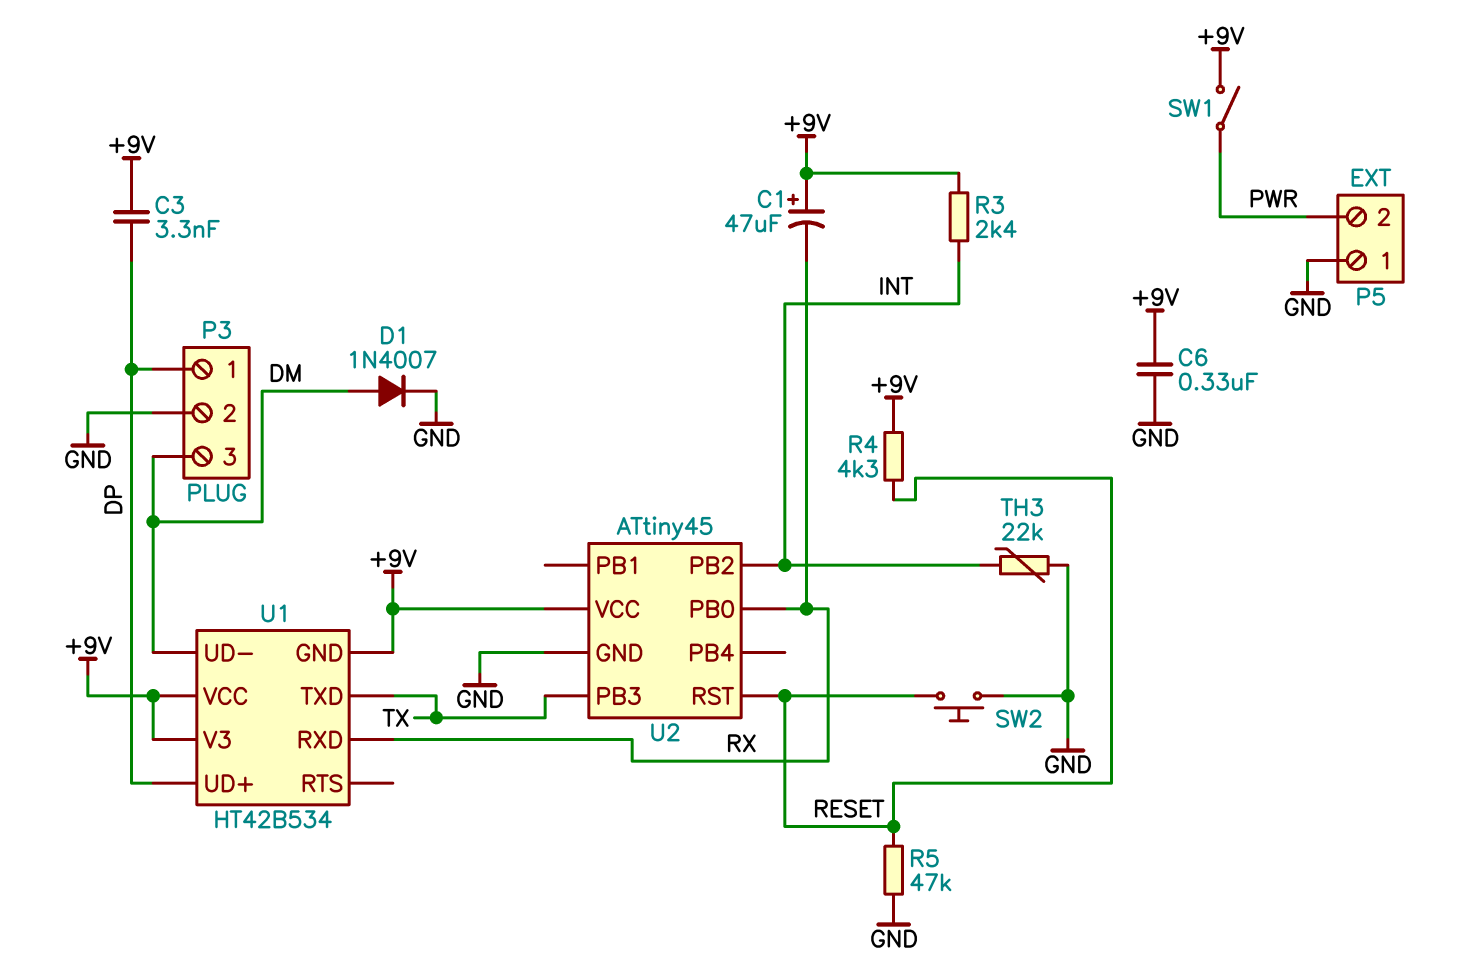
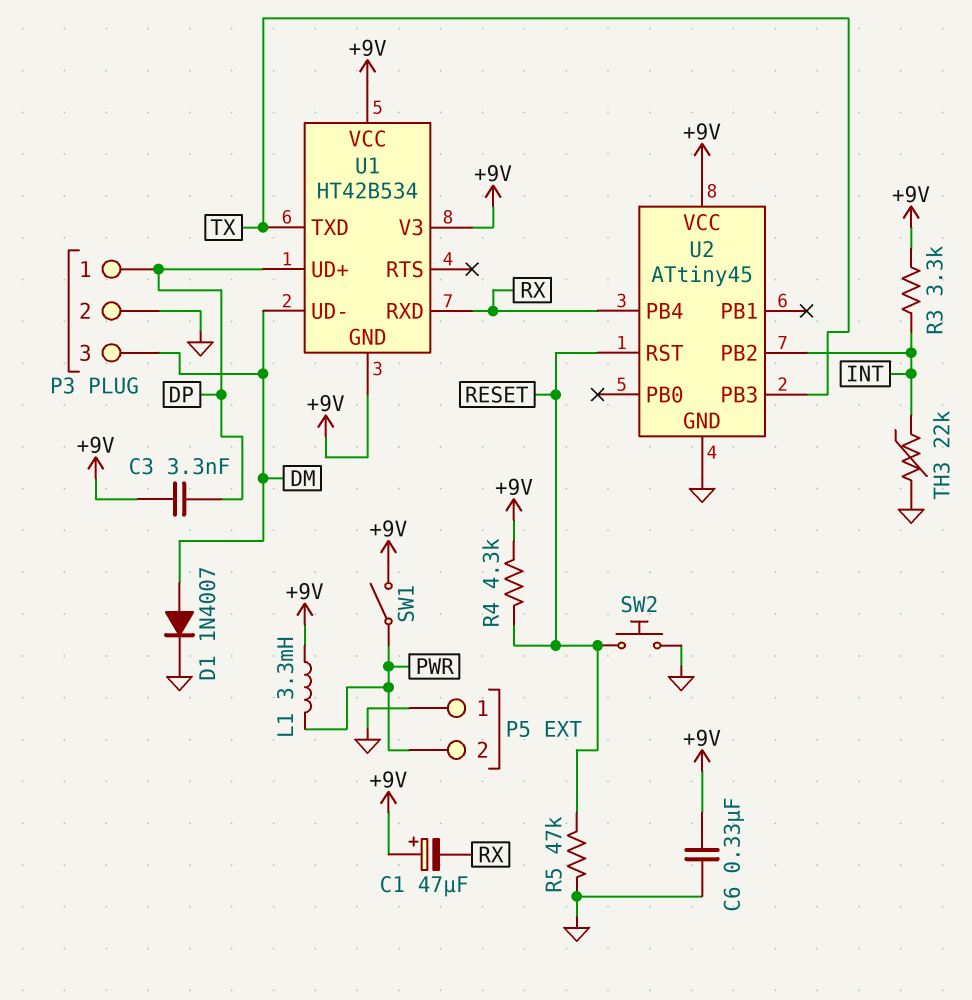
L1: none -> 3.3mH (+9V, PWR)
R3: 2.4k (+9V, INT) -> 3.3k (+9V, INT)
U2 pin PB0: RX -> none
U2 pin PB4: none -> RX

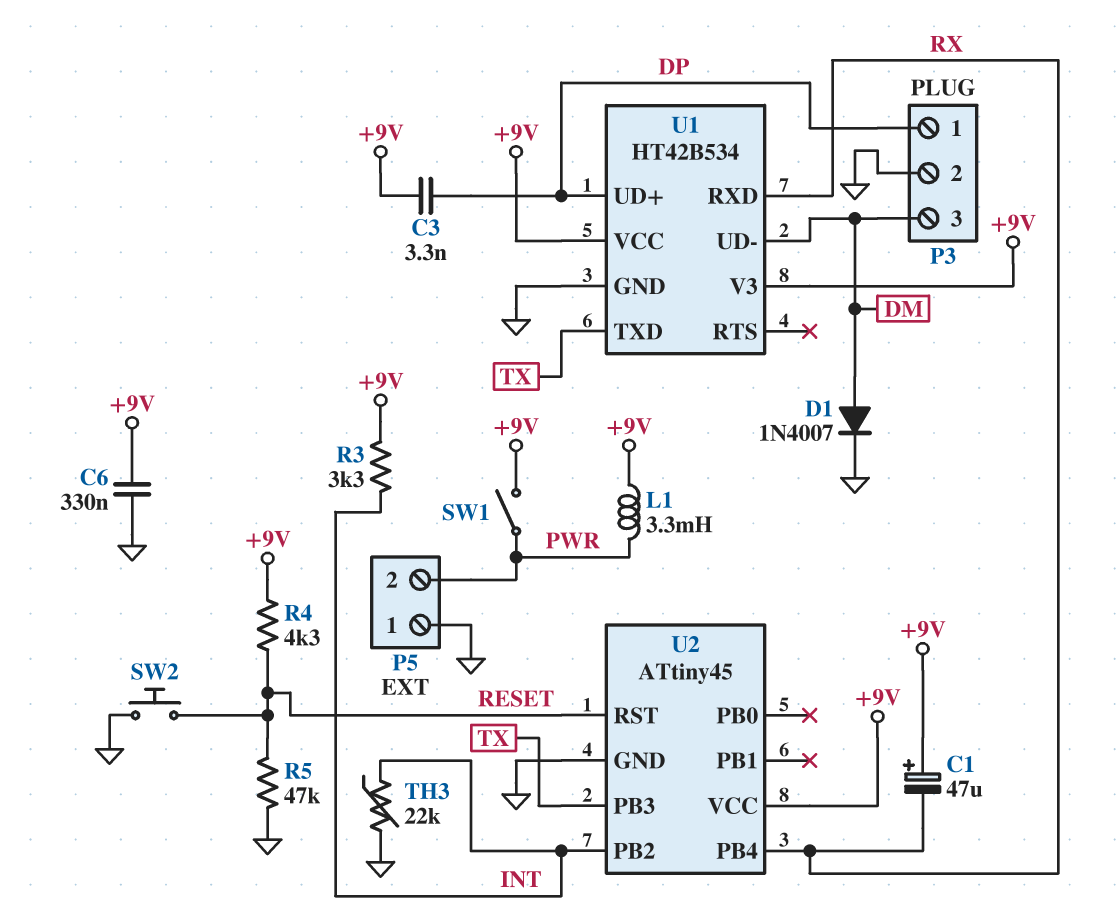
U1 pin GND: +9V -> GND

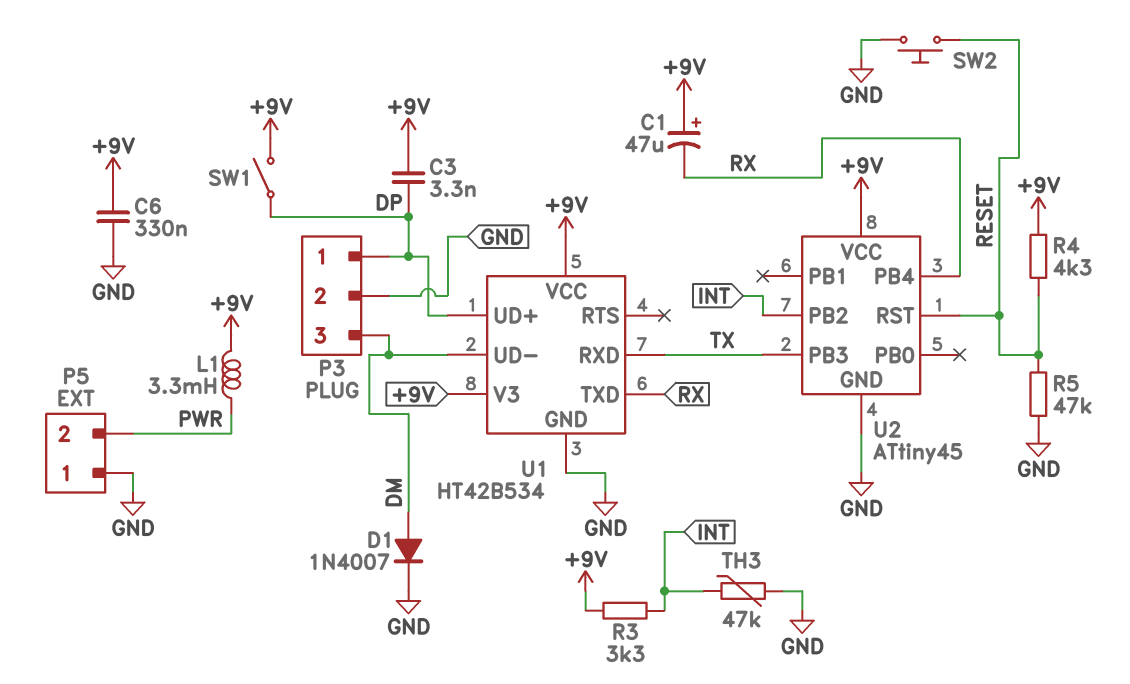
SW1: switch (+9V, PWR) -> switch (+9V, DP)
TH3: 22k (GND, INT) -> 47k (GND, INT)
U1 pin RXD: RX -> TX
U1 pin TXD: TX -> RX

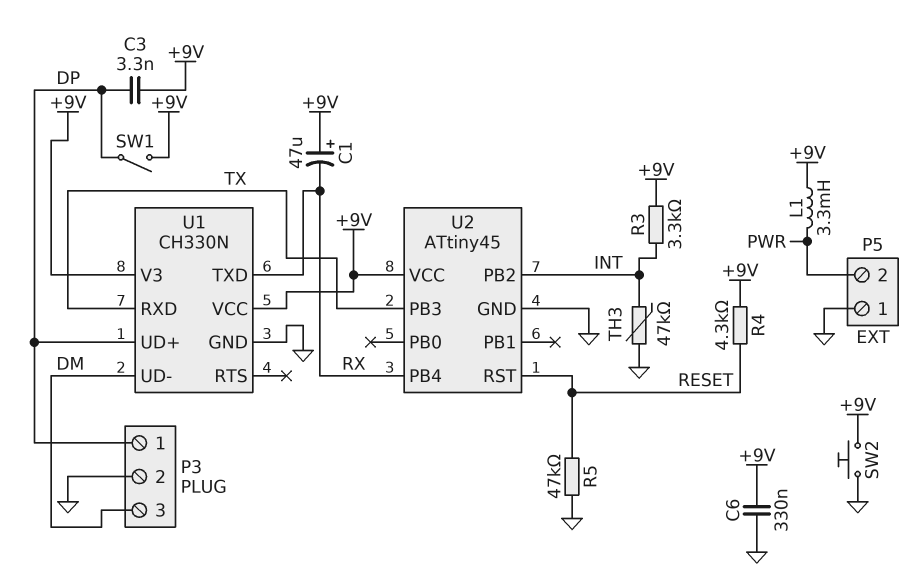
D1: diode 1N4007 (A DM, K GND) -> none
SW2: button (GND, RESET) -> button (+9V, GND)
U1: HT42B534 -> CH330N

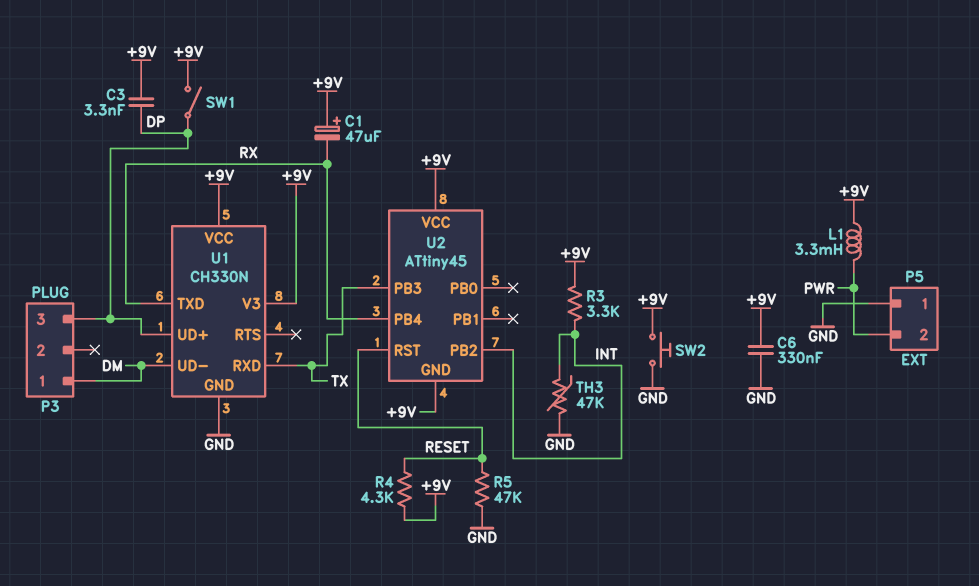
P3 pin 1: DP -> DM
P3 pin 2: GND -> none
P3 pin 3: DM -> DP
U2 pin GND: GND -> +9V

